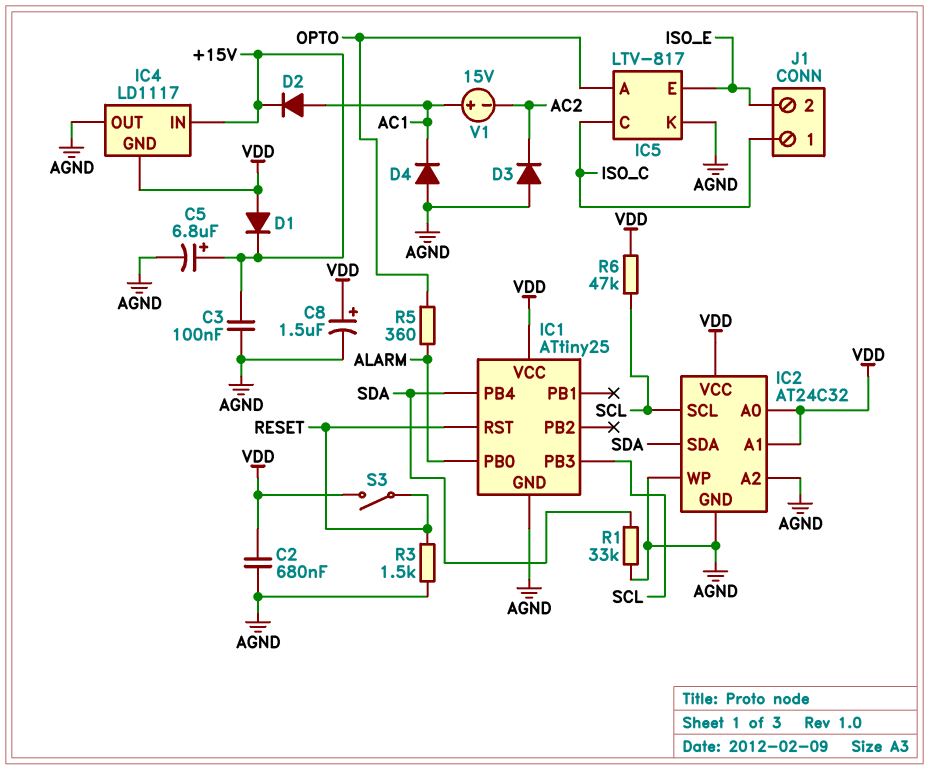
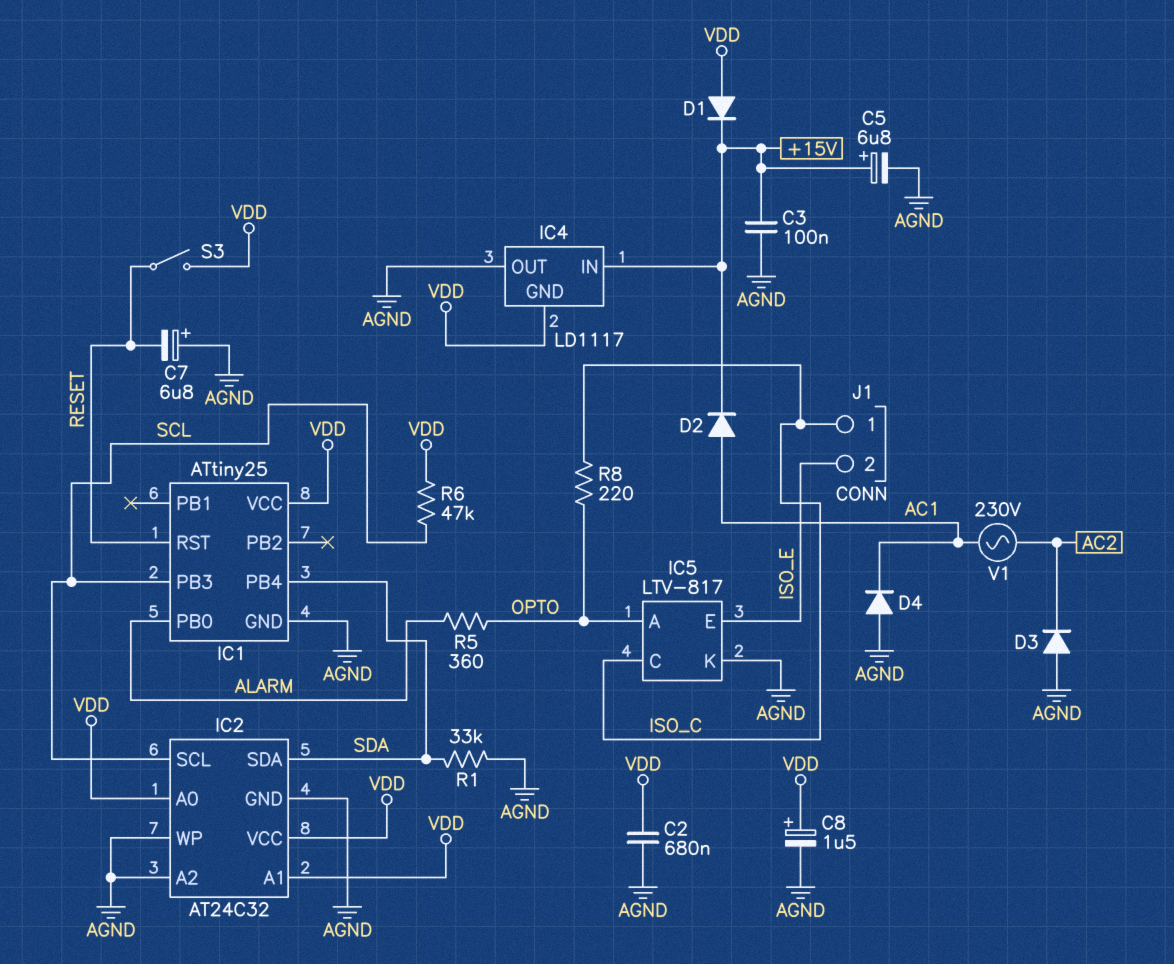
C7: none -> 6.8uF (plus AGND, minus RESET)
R3: 1.5k (AGND, RESET) -> none
R8: none -> 220 (ISO_C, OPTO)
V1: 15V (plus AC1, minus AC2) -> AC 230V (AC1, AC2)

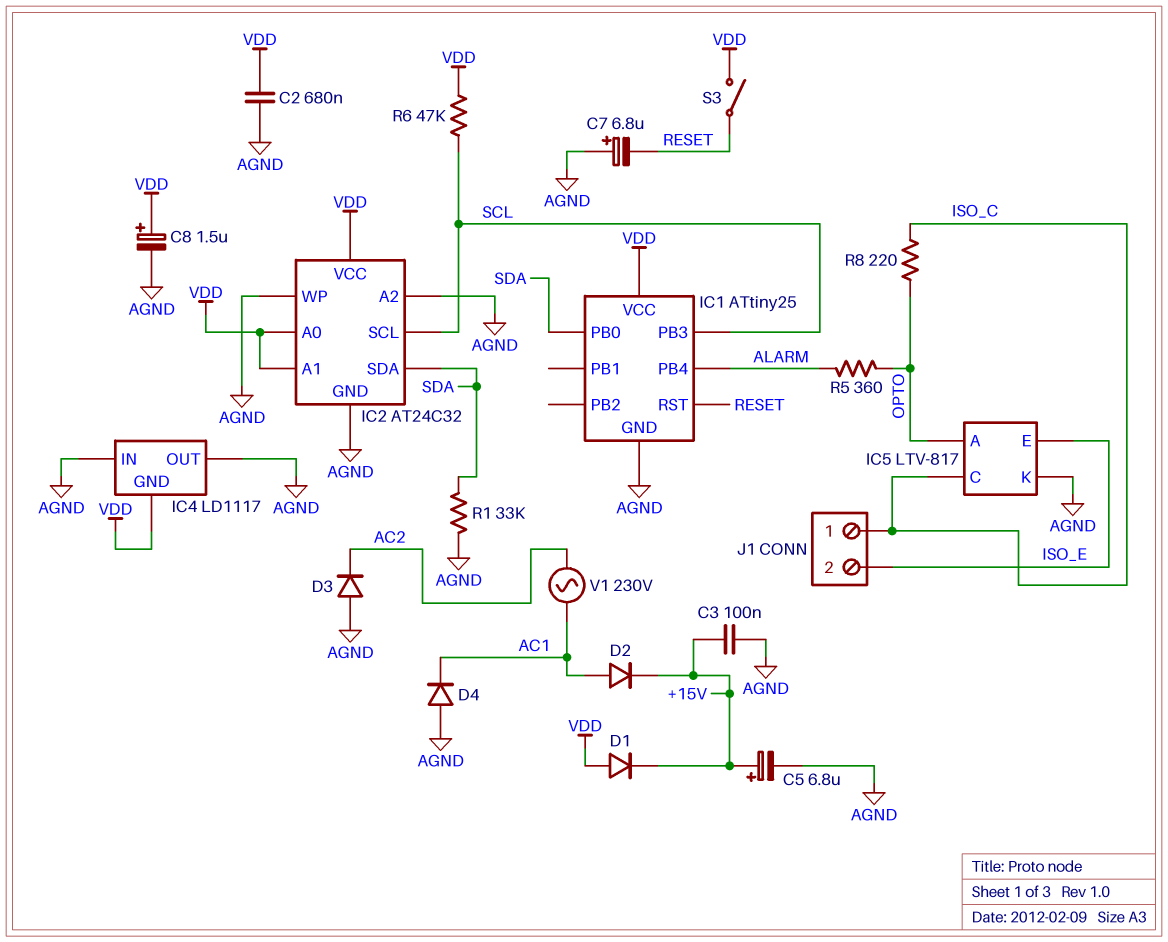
IC1 pin PB0: ALARM -> SDA
IC1 pin PB4: SDA -> ALARM
IC4 pin IN: +15V -> AGND

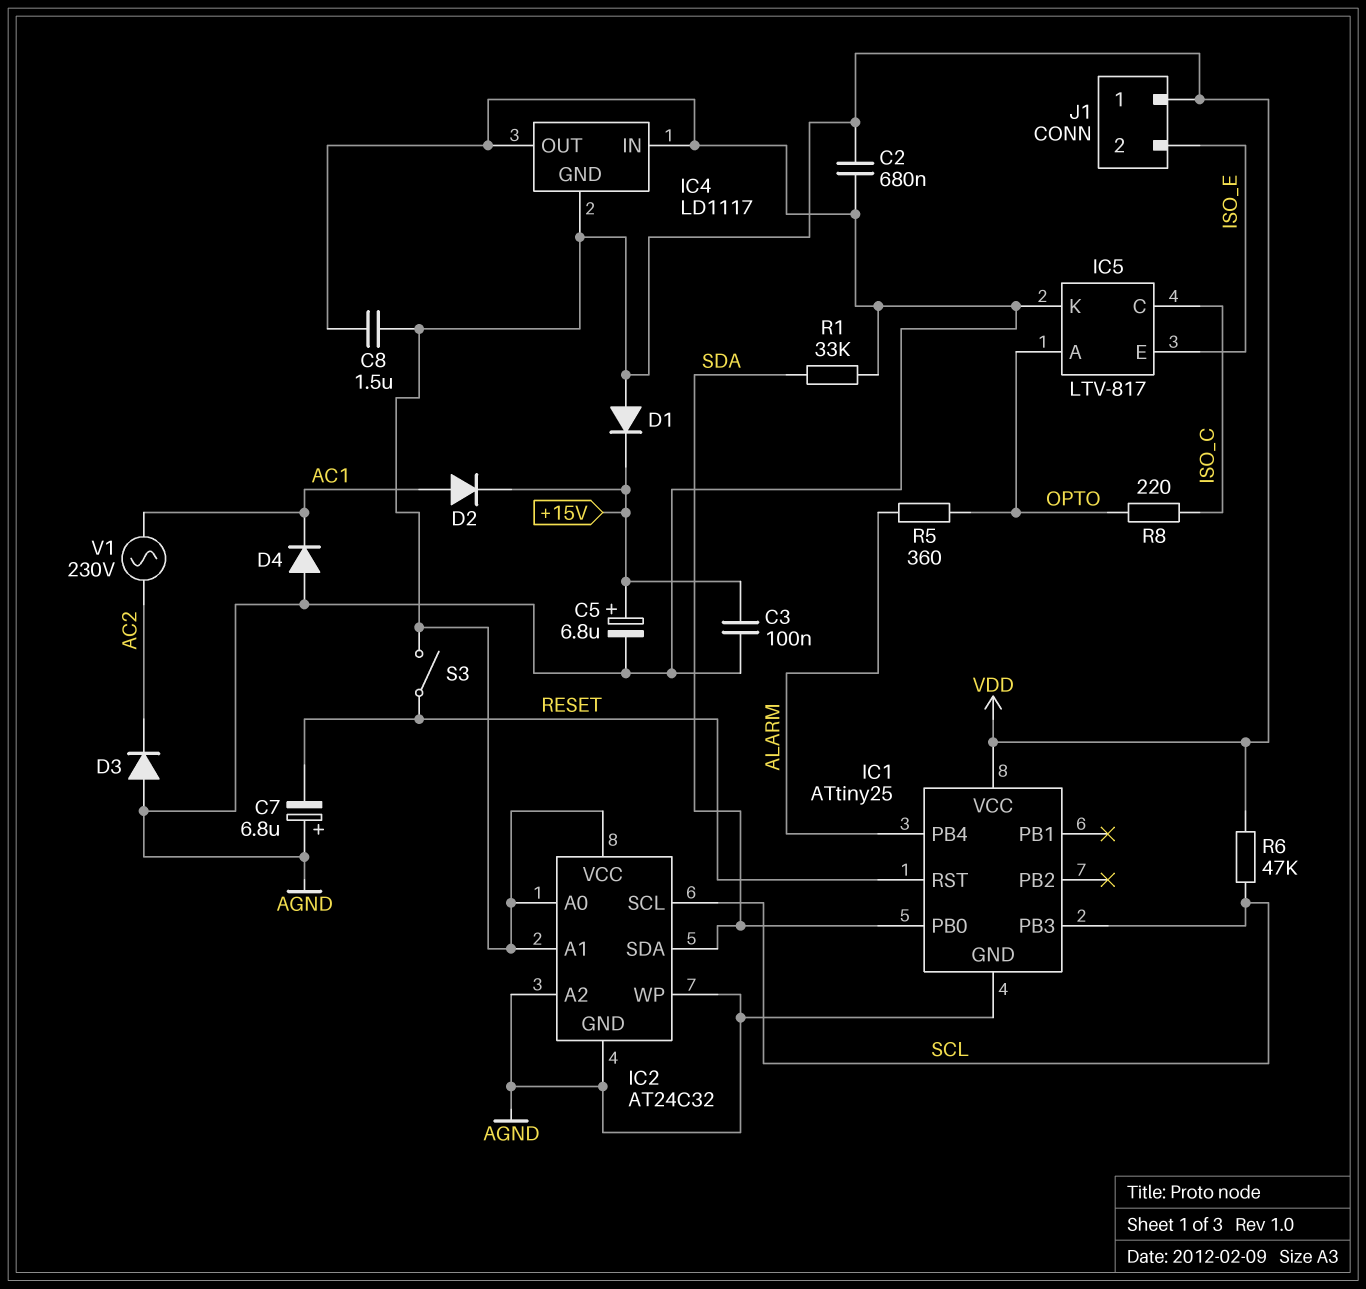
C8: 1.5uF (plus VDD, minus AGND) -> 1.5uF (AGND, VDD)
J1 pin 1: ISO_C -> VDD

